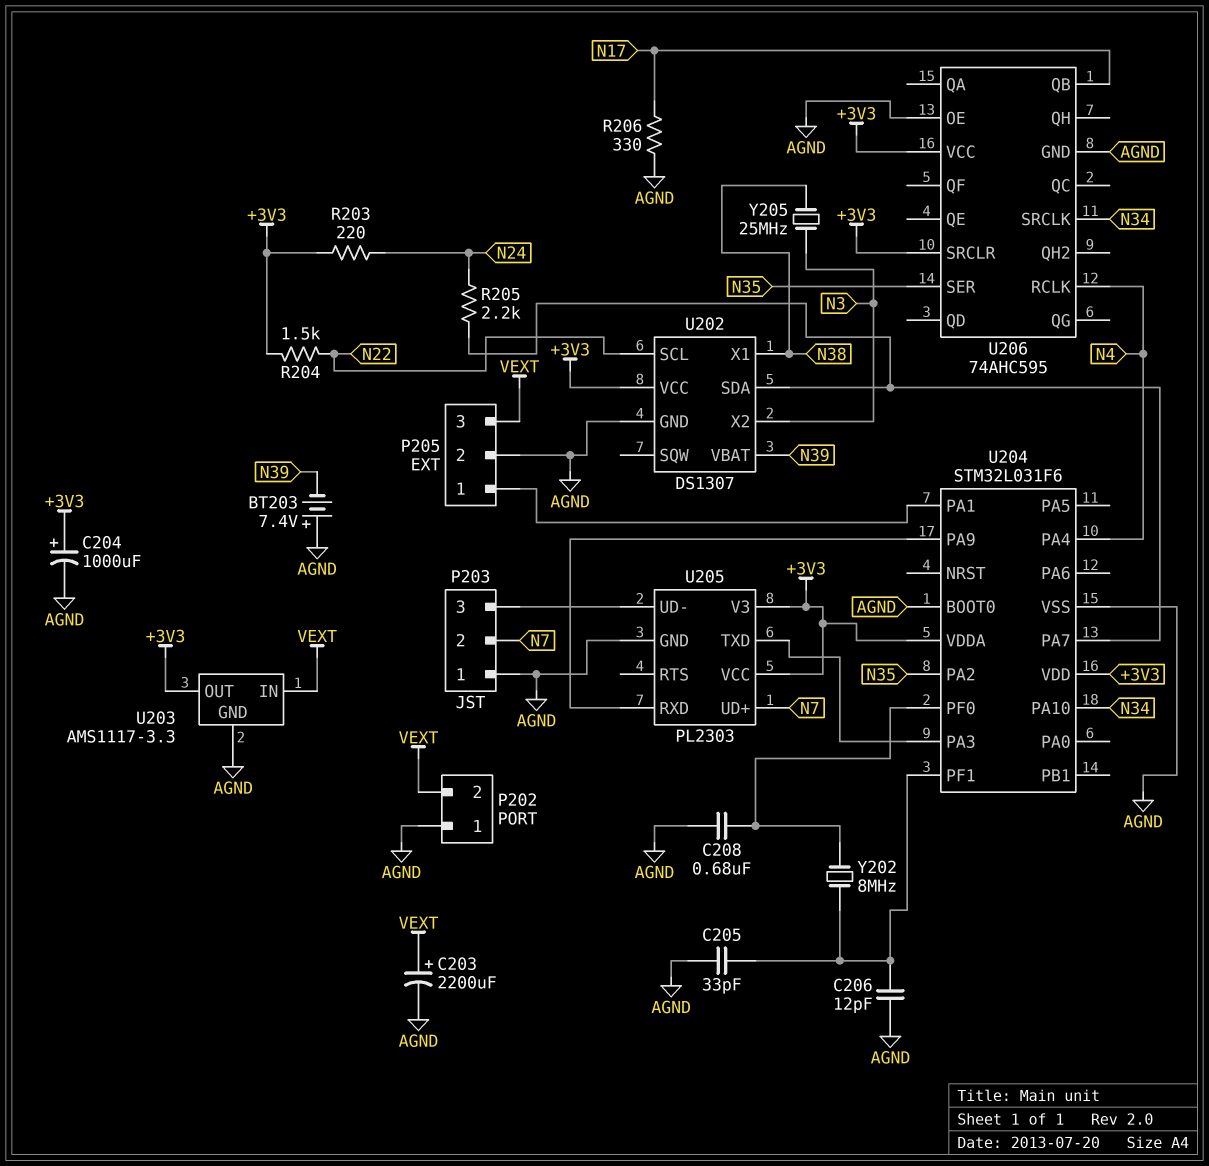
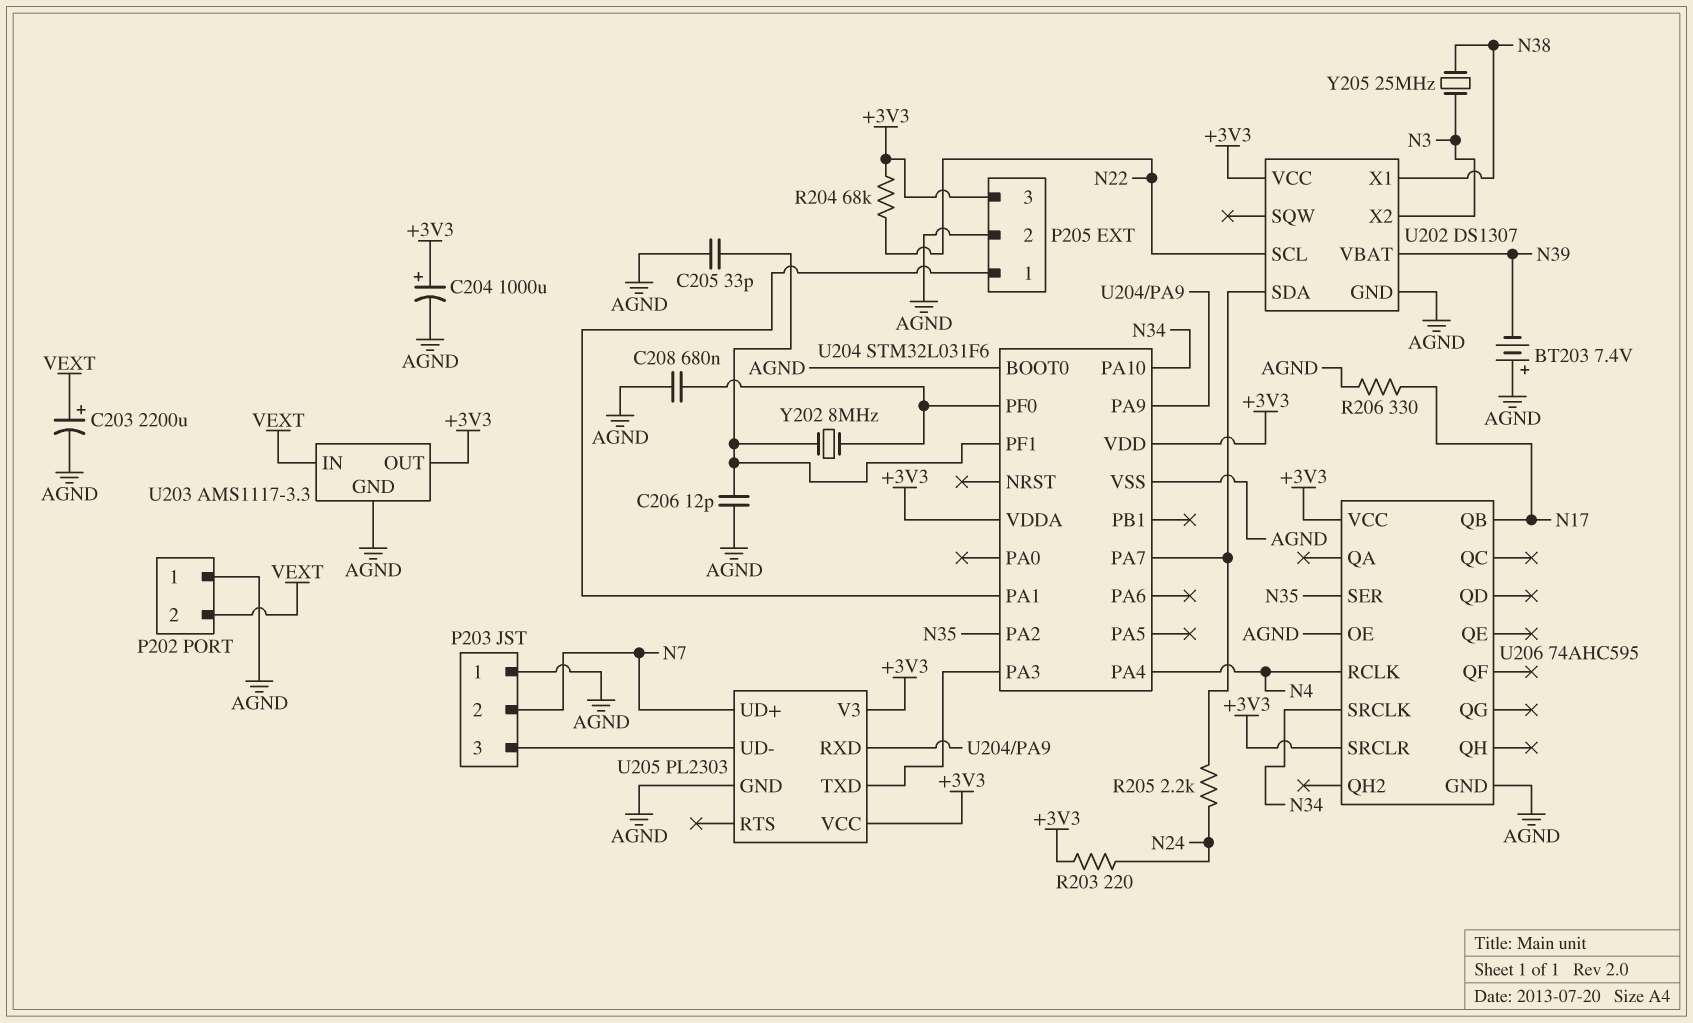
P205 pin 3: VEXT -> +3V3
R204: 1.5k (+3V3, N22) -> 68k (+3V3, N22)

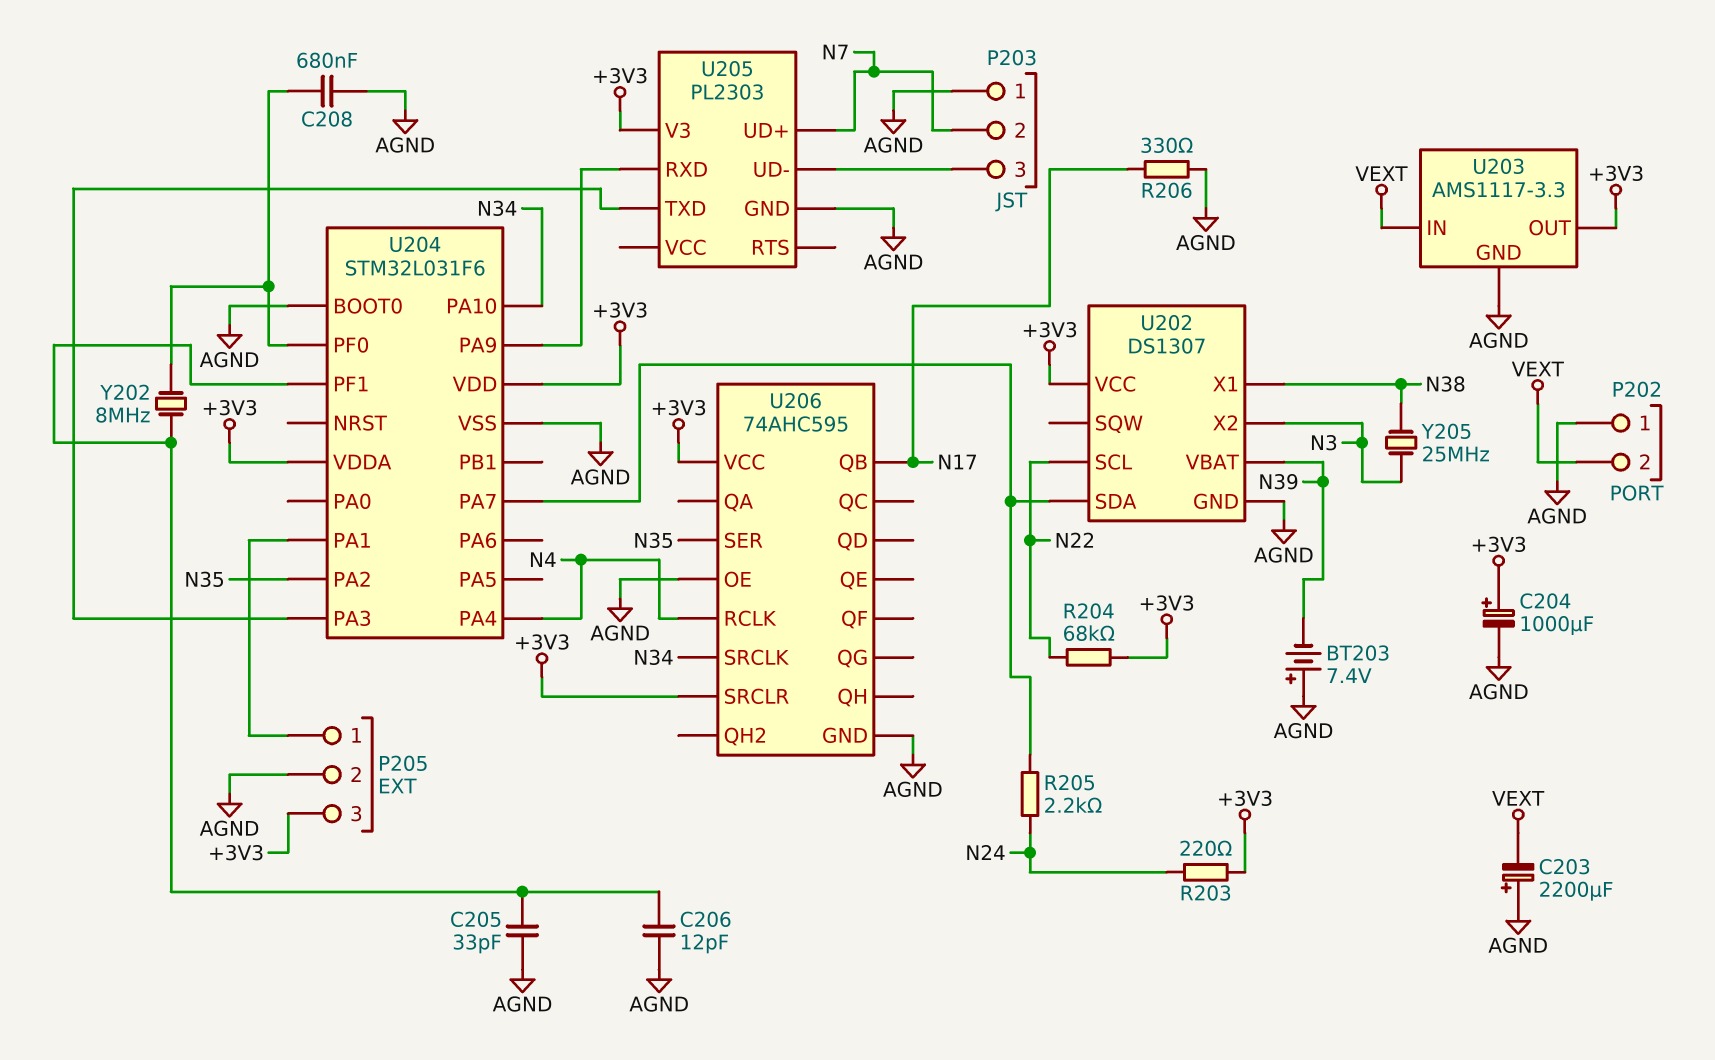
C203: 2200uF (plus VEXT, minus AGND) -> 2200uF (plus AGND, minus VEXT)
U205 pin VCC: +3V3 -> none

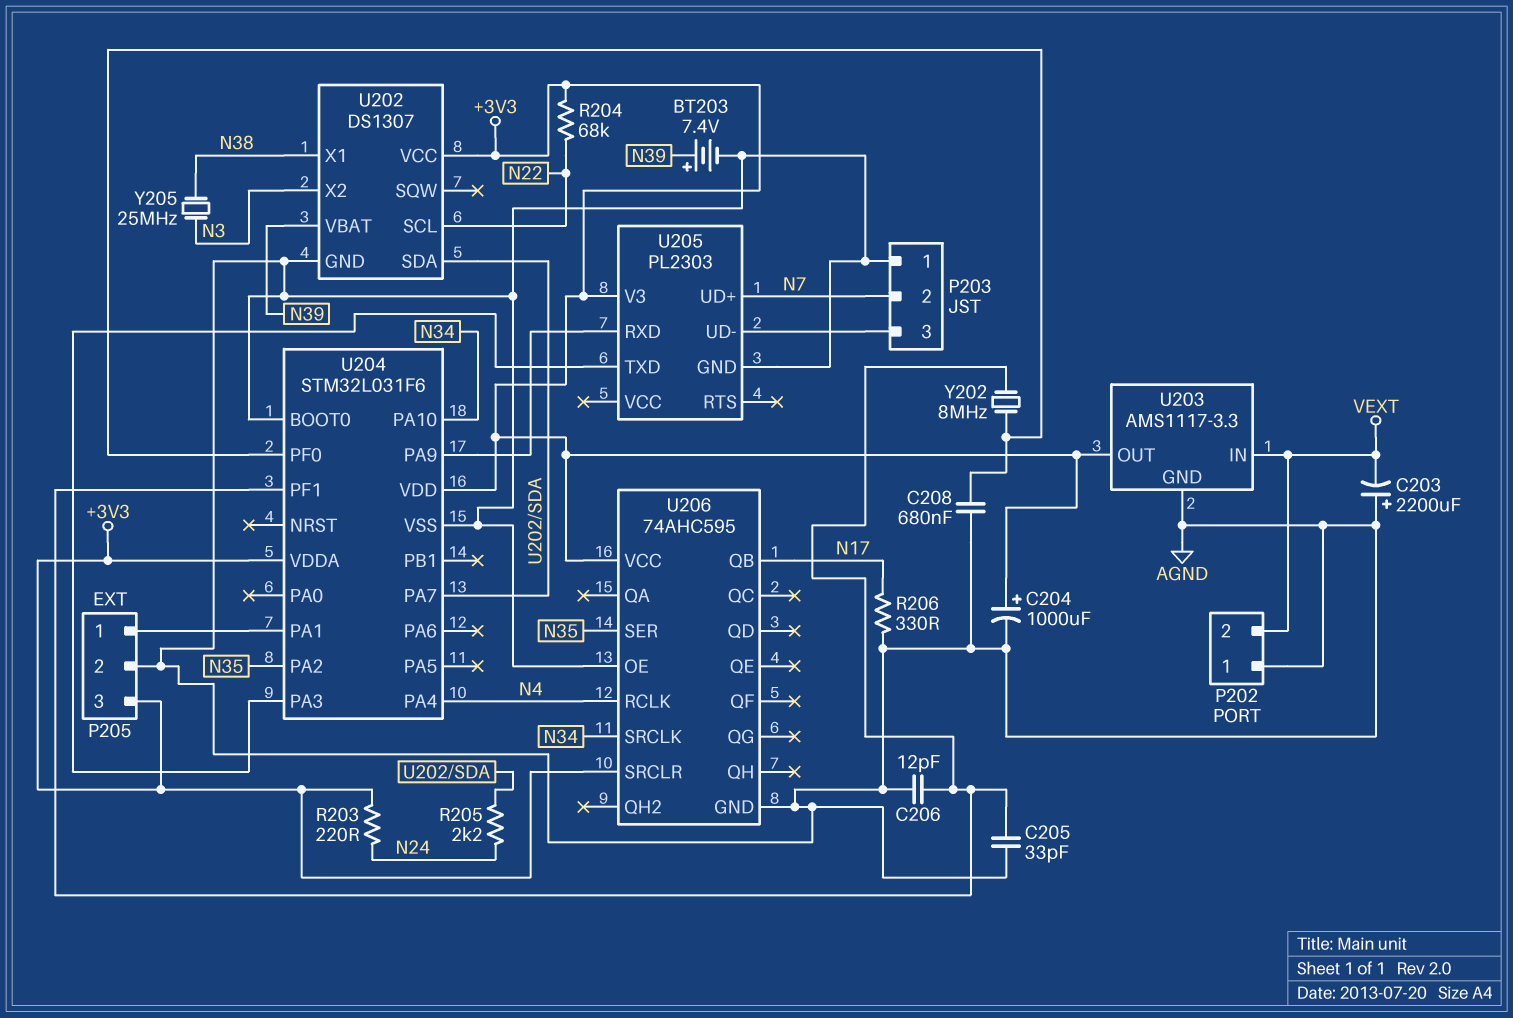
BT203: 7.4V (plus AGND, minus N39) -> 7.4V (plus N39, minus AGND)

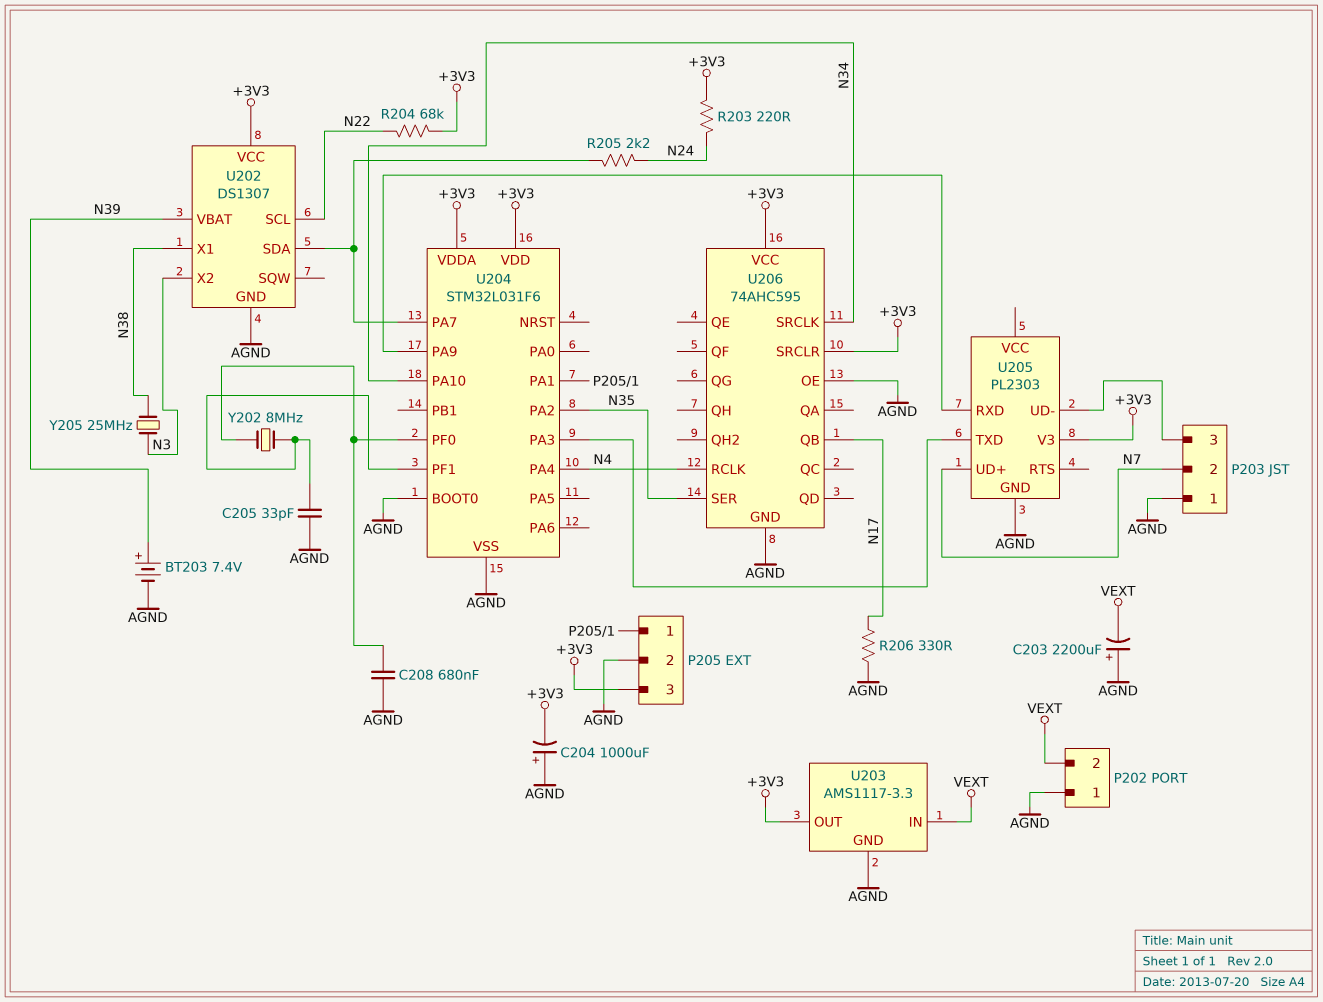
C204: 1000uF (plus +3V3, minus AGND) -> 1000uF (plus AGND, minus +3V3)
C206: 12pF (AGND, U204/PF1) -> none

